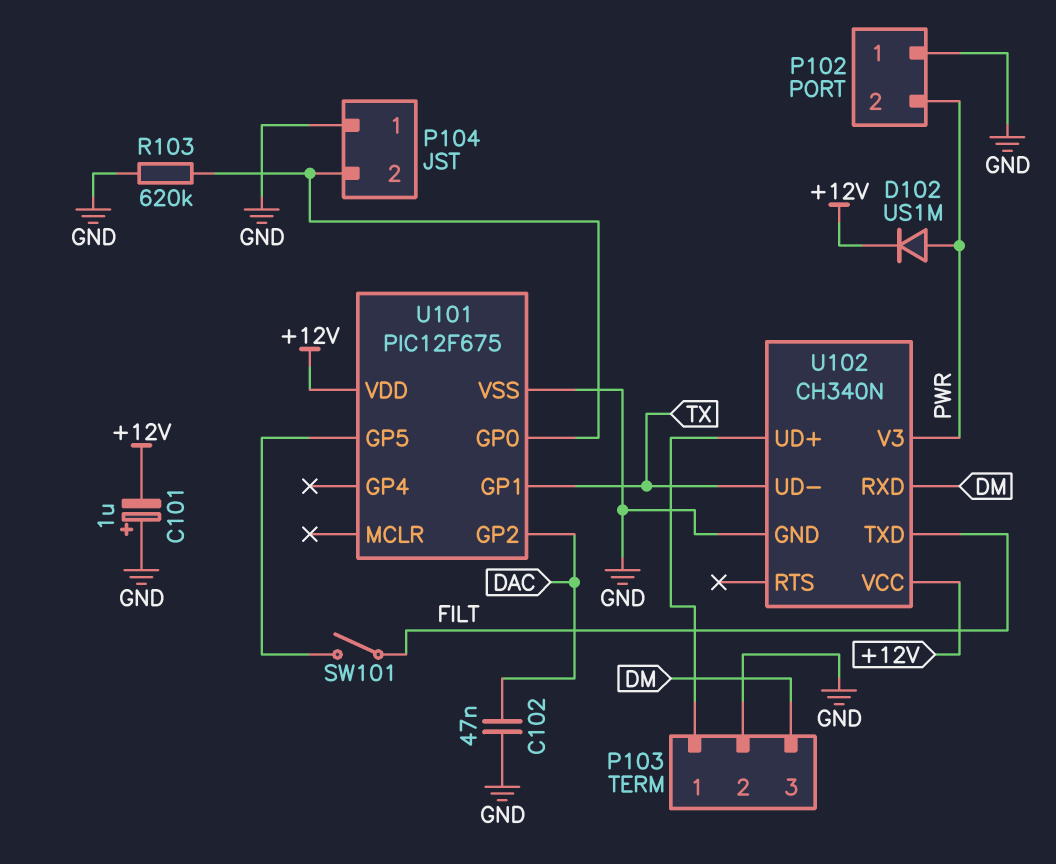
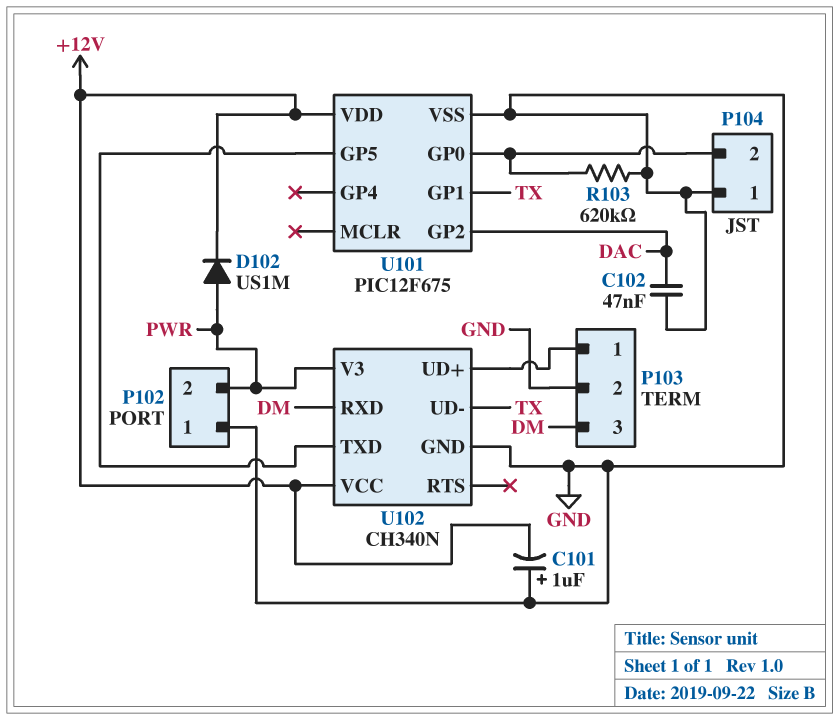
SW101: switch (FILT, U101/GP5) -> none
U102 pin TXD: FILT -> U101/GP5

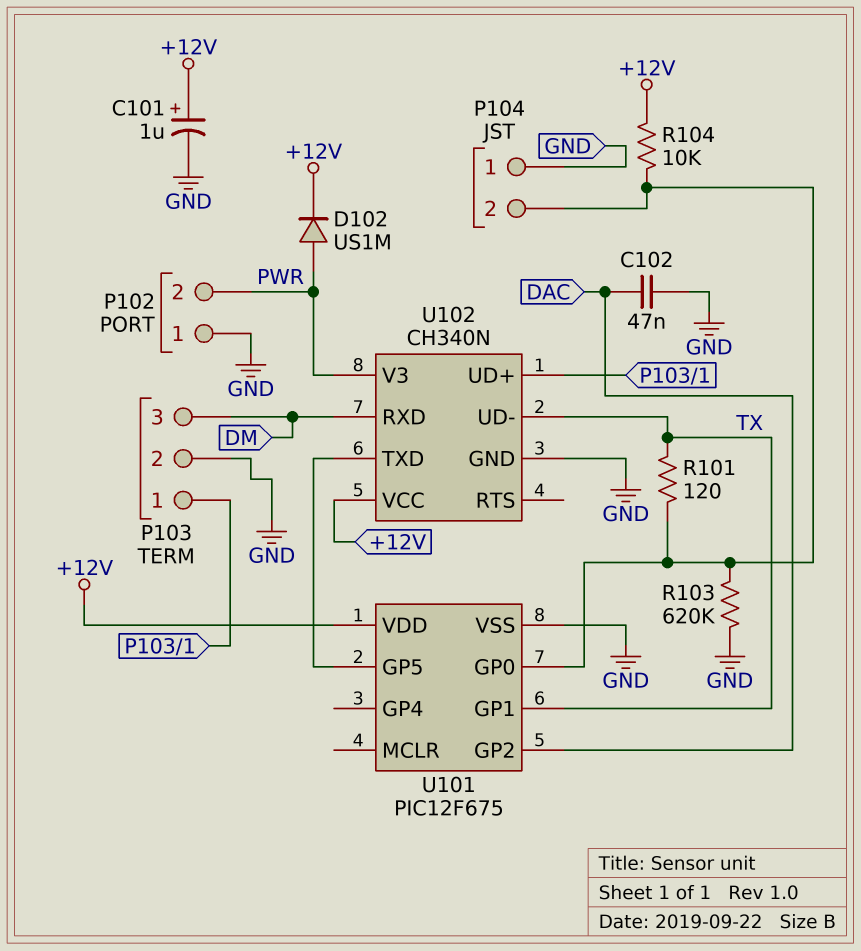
C101: 1uF (plus GND, minus +12V) -> 1uF (plus +12V, minus GND)
R101: none -> 120 (P104/2, TX)
R104: none -> 10k (+12V, P104/2)

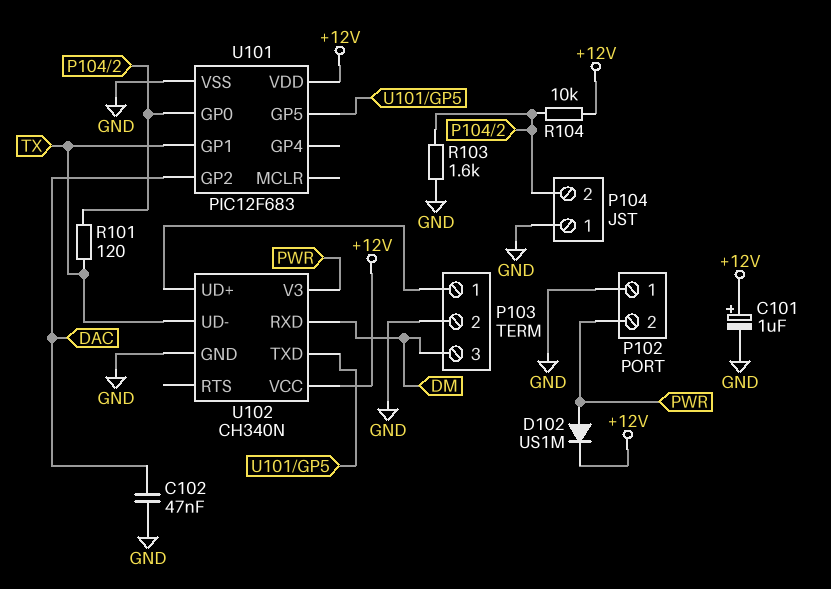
R103: 620k (GND, P104/2) -> 1.6k (GND, P104/2)
U101: PIC12F675 -> PIC12F683

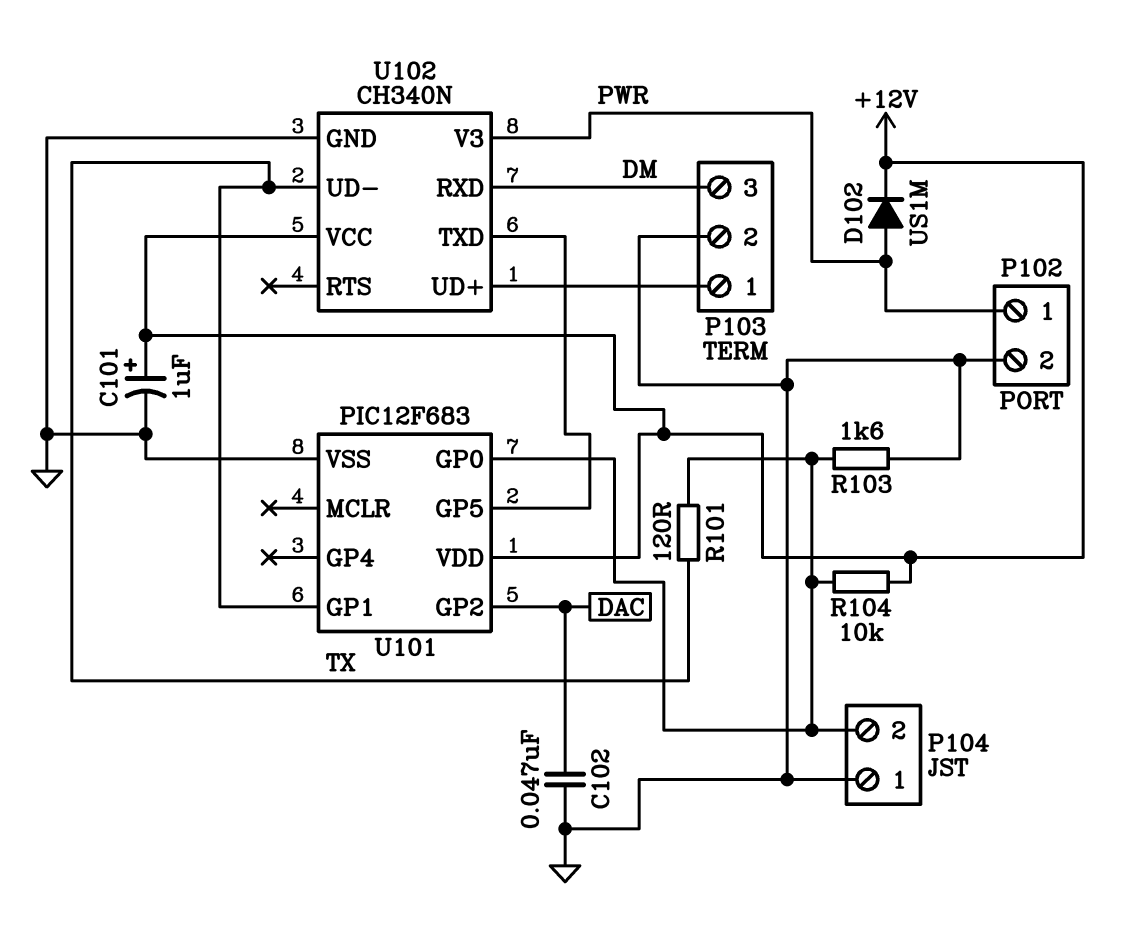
P102 pin 1: GND -> PWR
P102 pin 2: PWR -> GND

